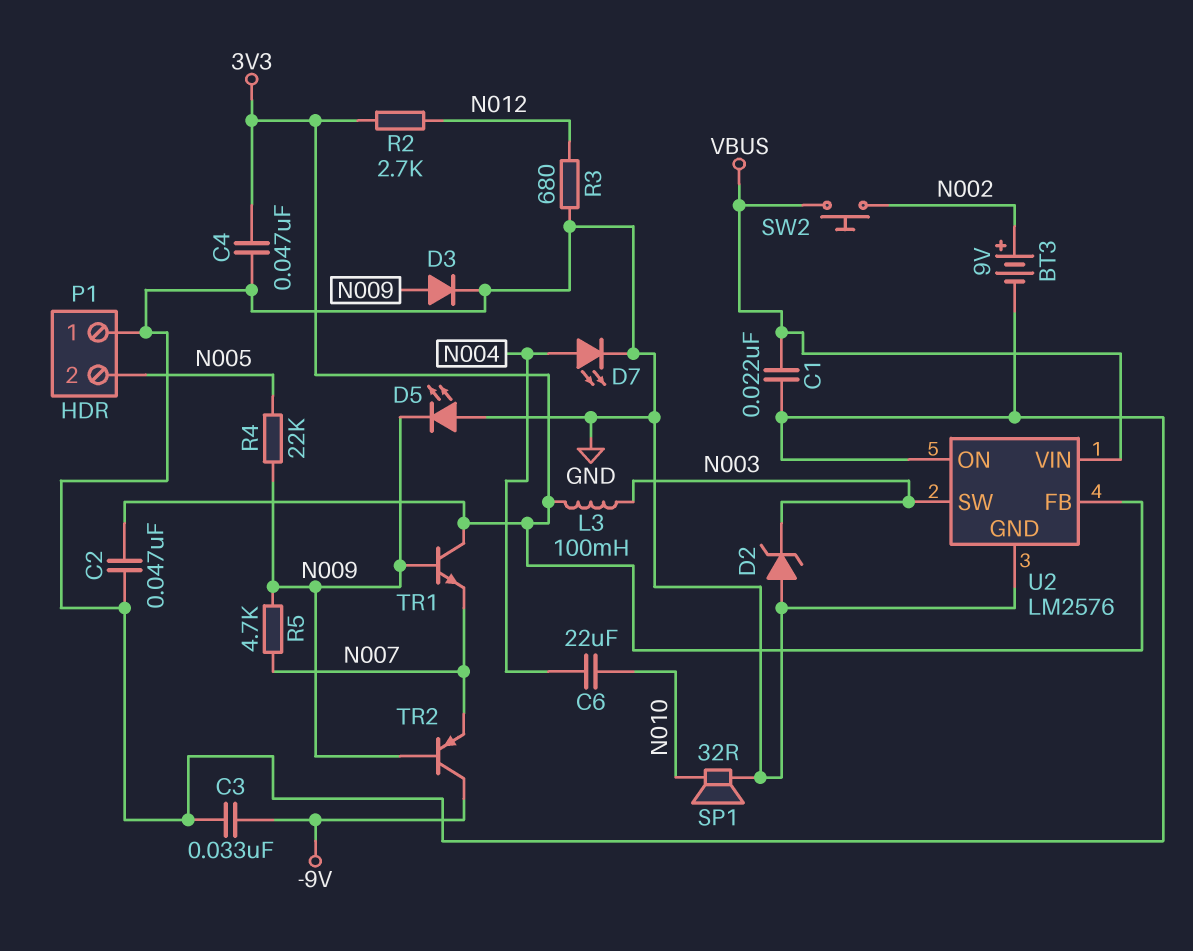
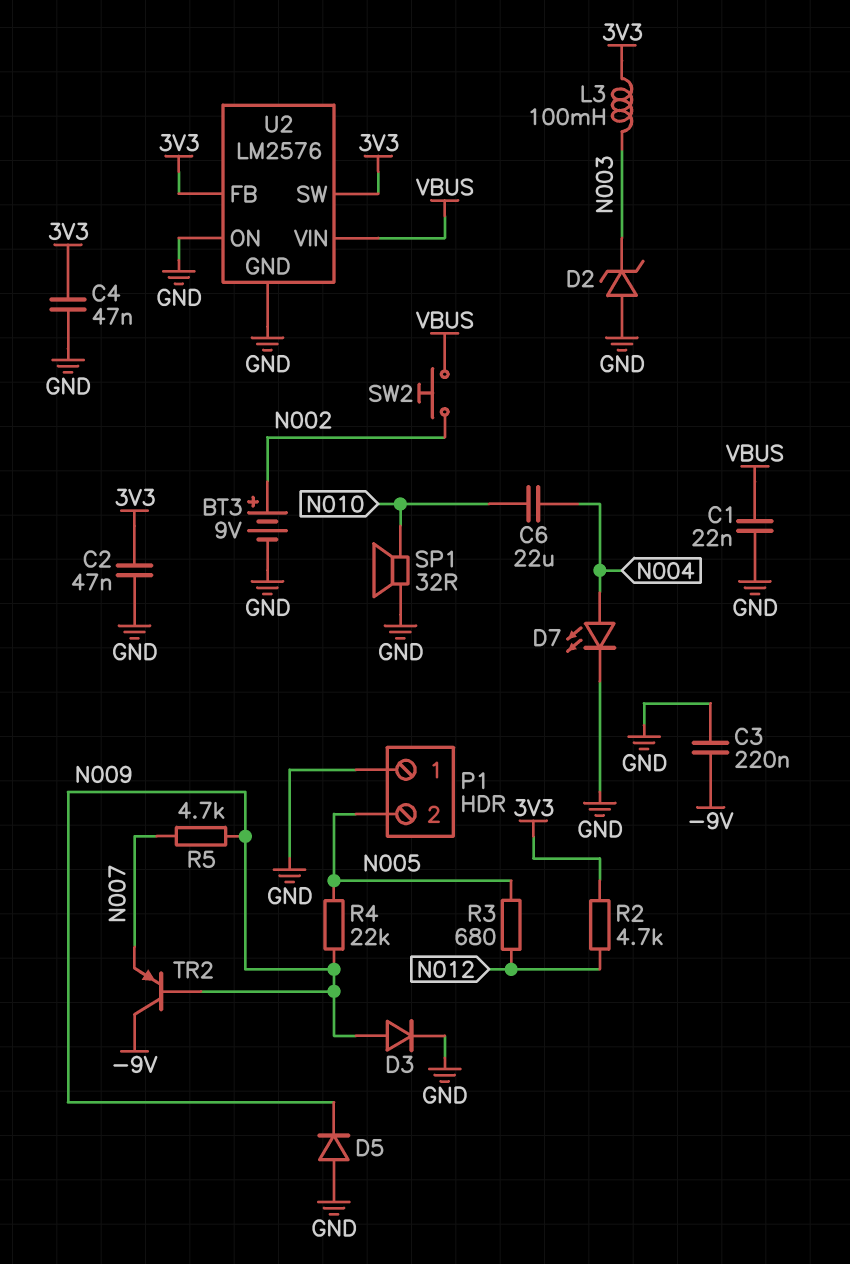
C3: 33nF (-9V, GND) -> 220nF (-9V, GND)
D5: LED (A GND, K N009) -> diode (A GND, K N009)
R2: 2.7k (3V3, N012) -> 4.7k (3V3, N012)
R3: 680 (GND, N012) -> 680 (N005, N012)
TR1: NPN (B N009, C 3V3, E N007) -> none
U2 pin SW: N003 -> 3V3

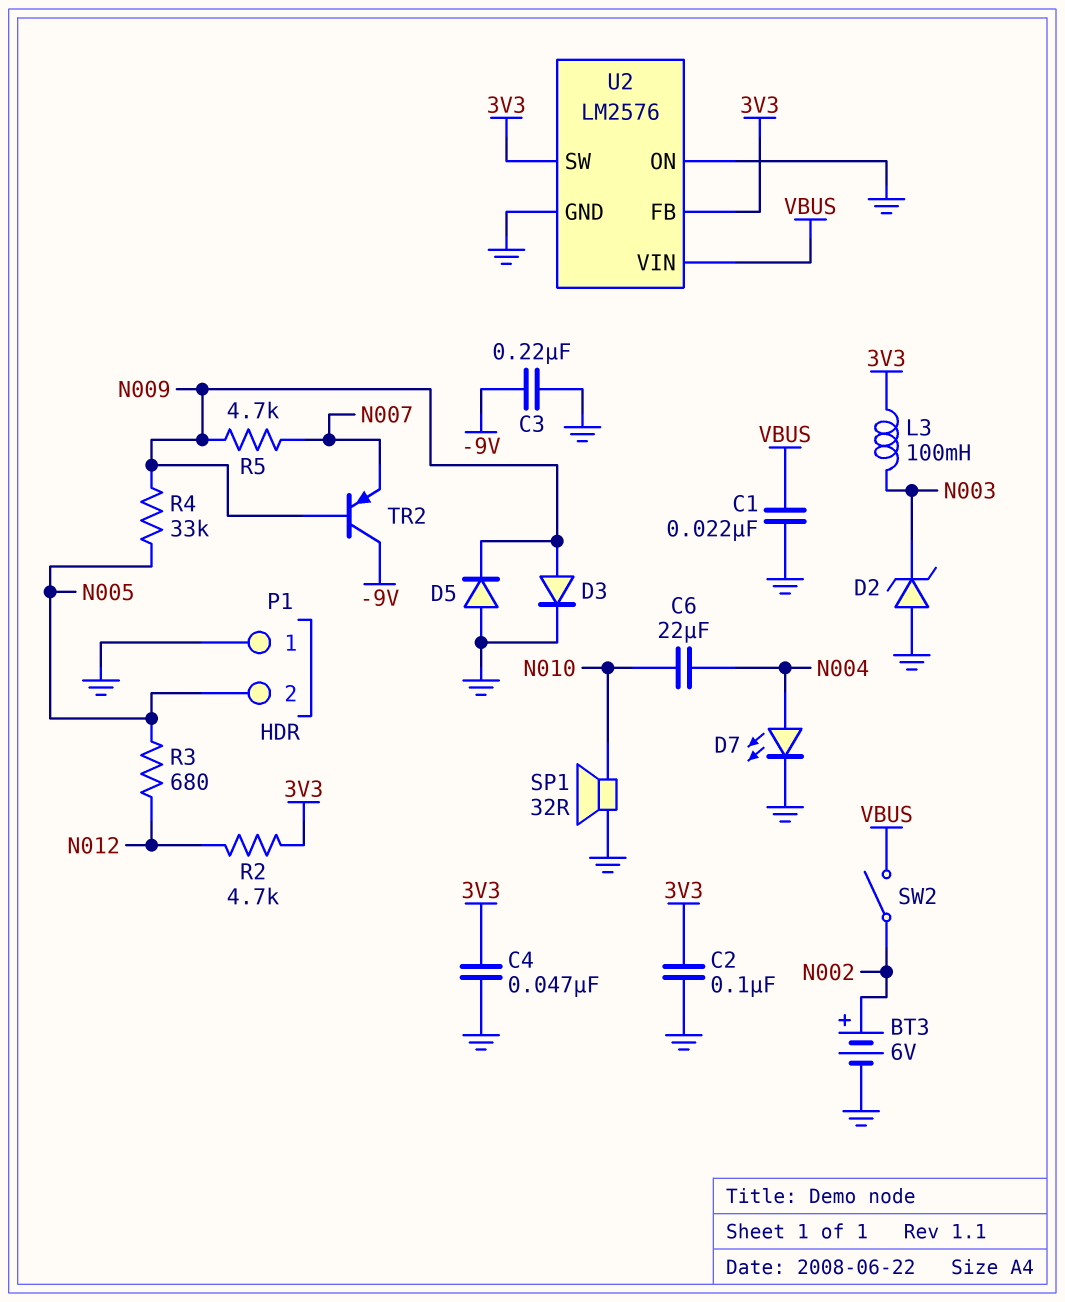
BT3: 9V (plus N002, minus GND) -> 6V (plus N002, minus GND)
C2: 47nF (3V3, GND) -> 100nF (3V3, GND)
R4: 22k (N005, N009) -> 33k (N005, N009)
SW2: button (N002, VBUS) -> switch (N002, VBUS)

